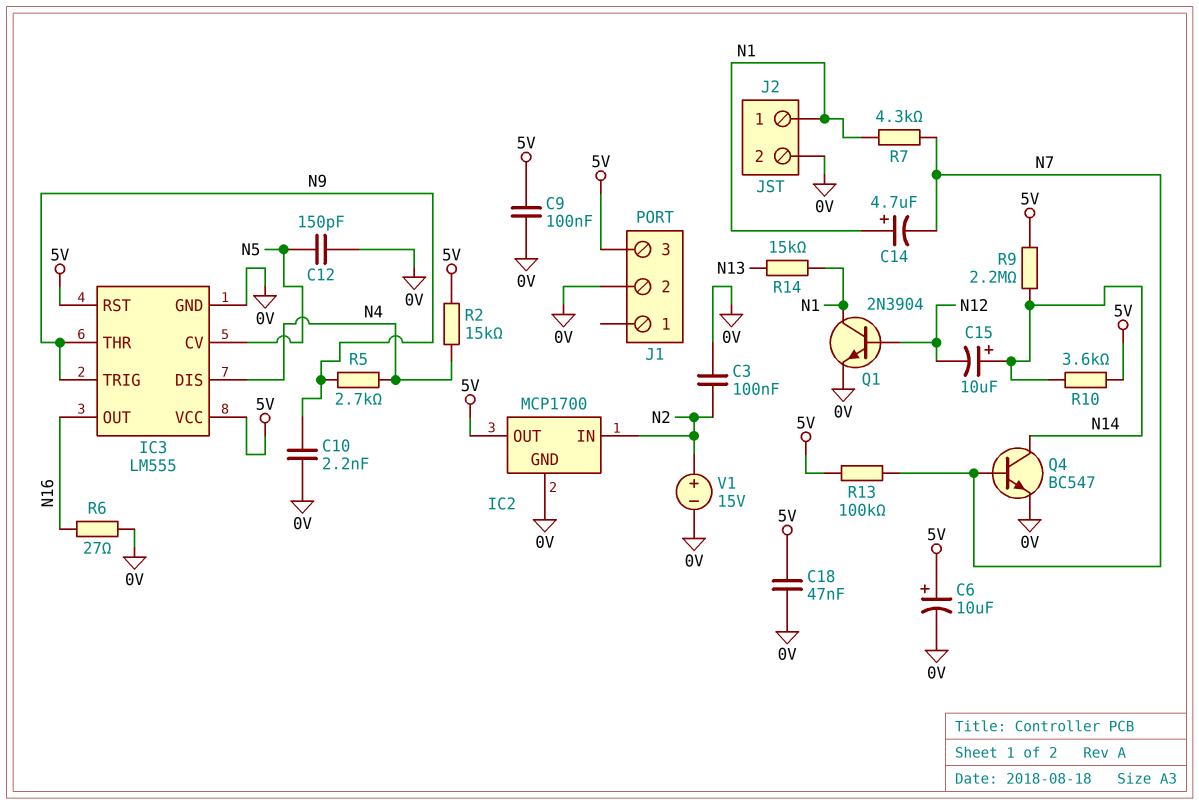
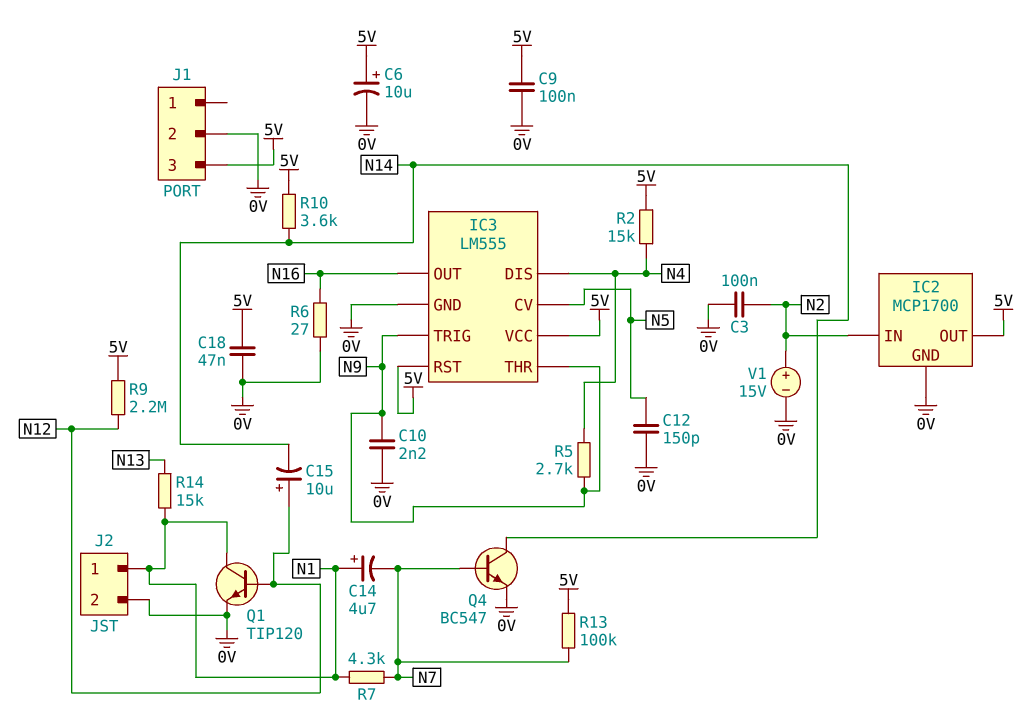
C15: 10uF (plus N14, minus N12) -> 10uF (plus N12, minus N14)
Q1: NPN 2N3904 (B N12, C N1, E 0V) -> NPN TIP120 (B N12, C N1, E 0V)
R9: 2.2M (5V, N14) -> 2.2M (5V, N12)

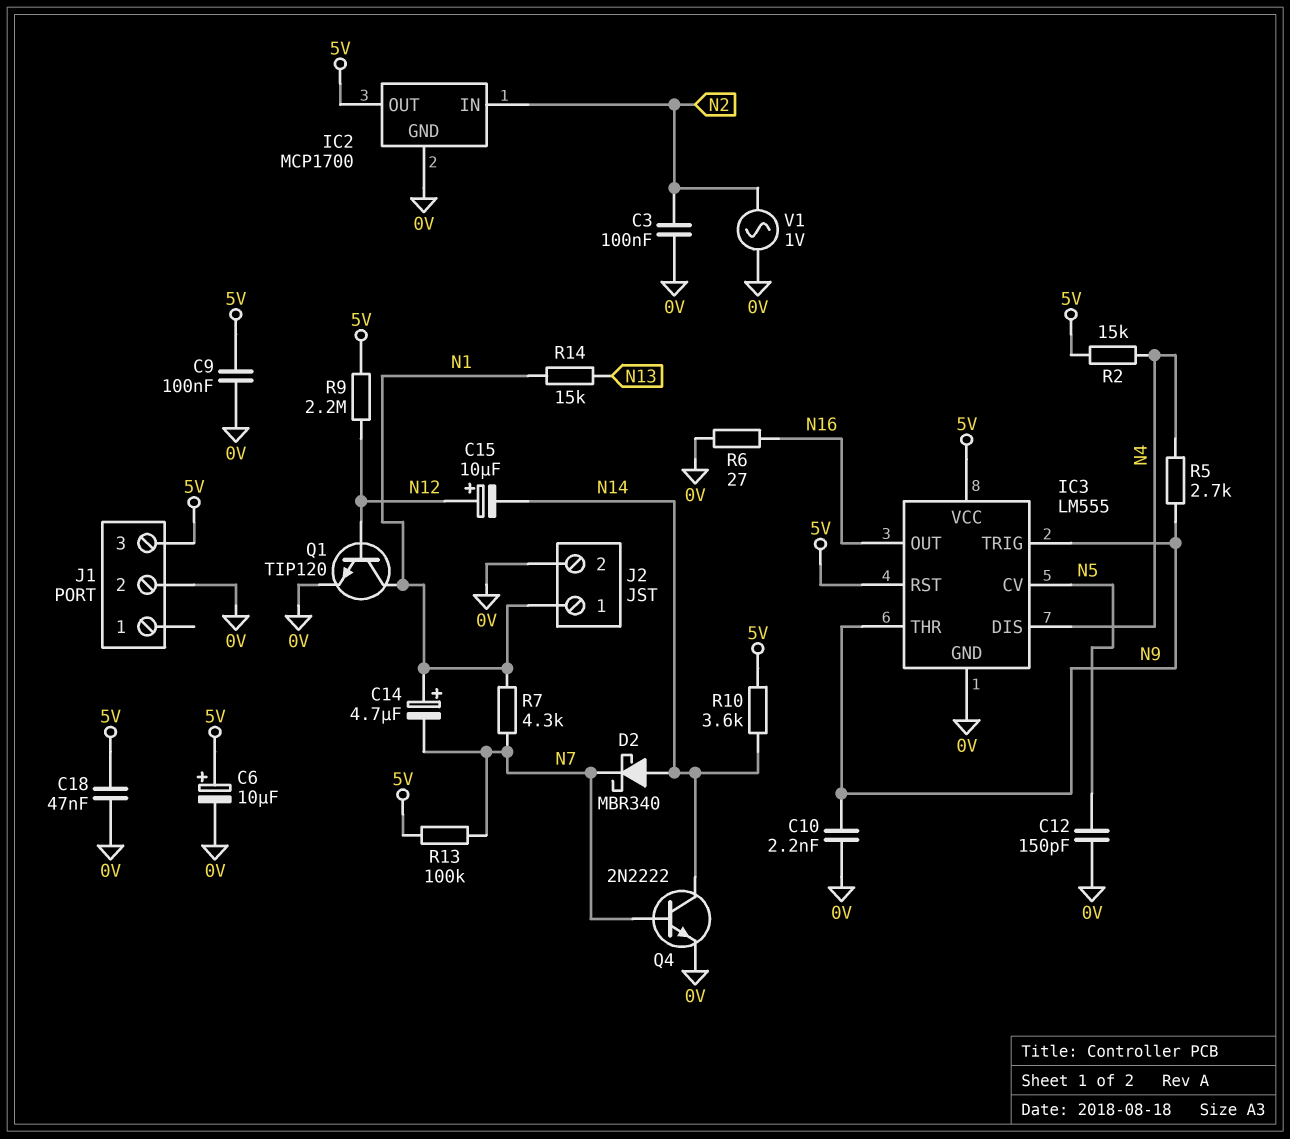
D2: none -> schottky MBR340 (A N14, K N7)
Q4: NPN BC547 (B N7, C N14, E 0V) -> NPN 2N2222 (B N7, C N14, E 0V)
V1: 15V (plus N2, minus 0V) -> AC 1V (0V, N2)

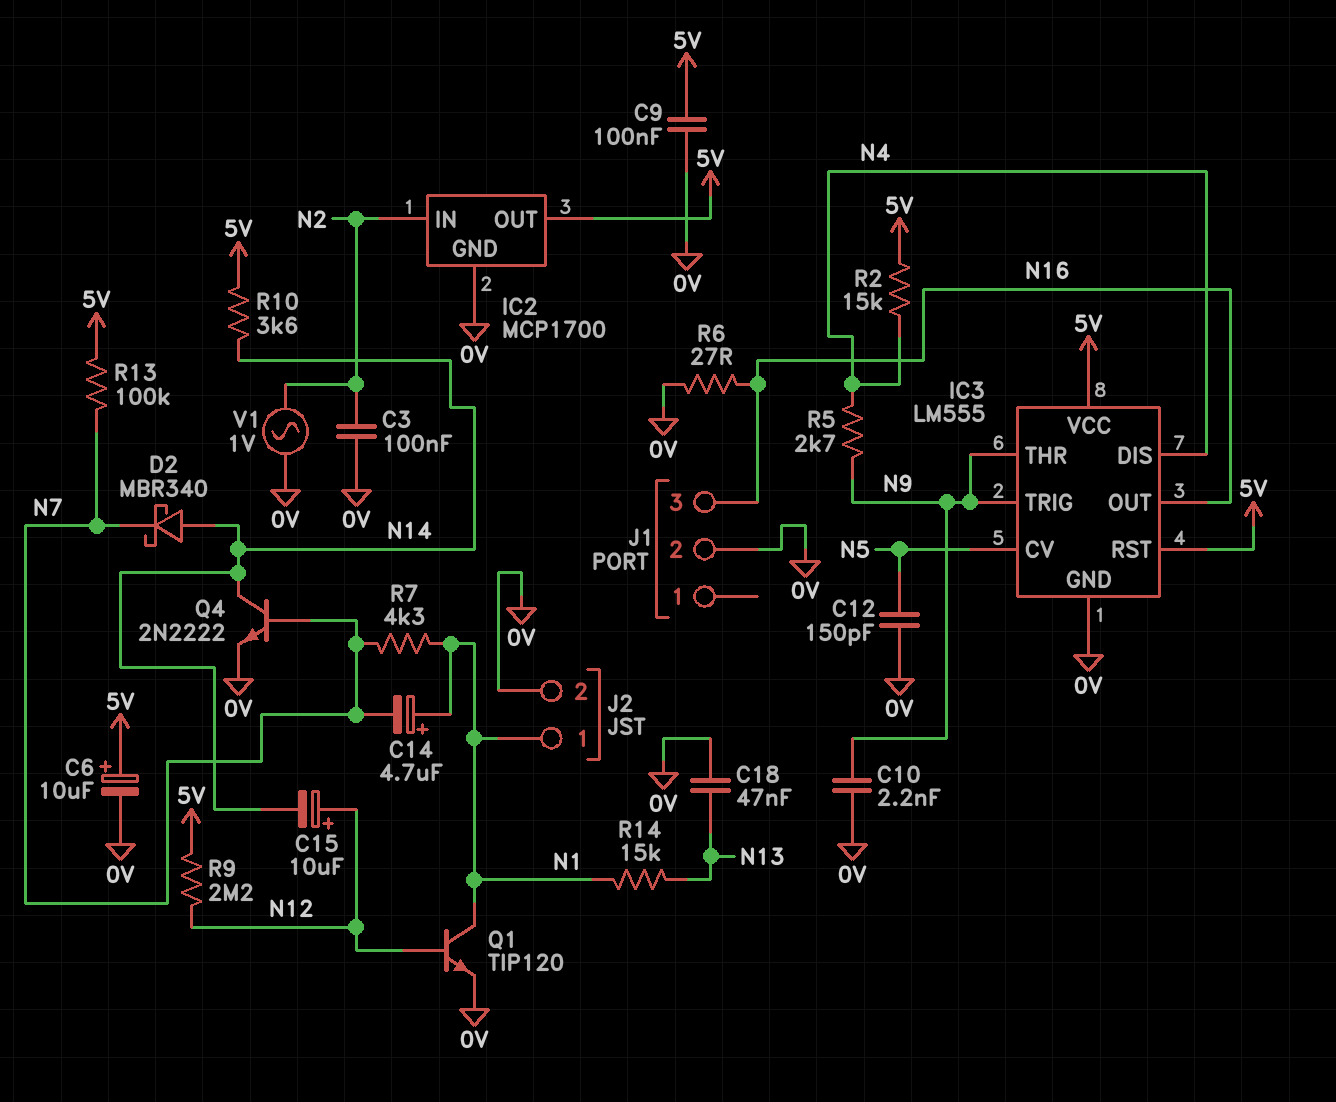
C18: 47nF (0V, 5V) -> 47nF (0V, N13)
J1 pin 3: 5V -> N16

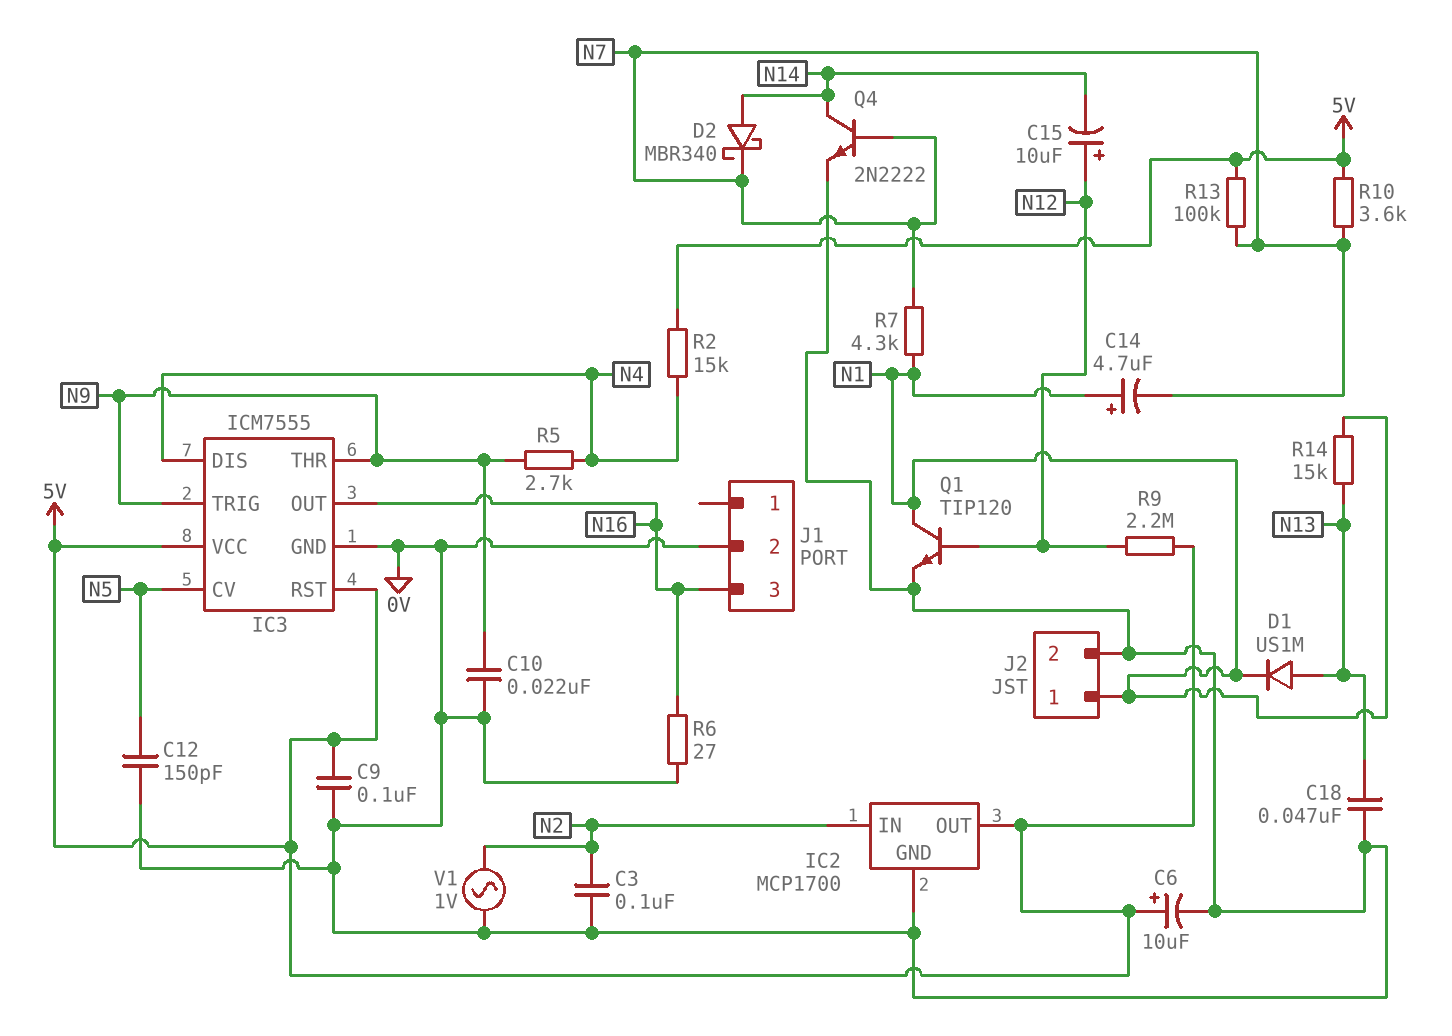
C10: 2.2nF (0V, N9) -> 22nF (0V, N9)
D1: none -> diode US1M (A N13, K N1)
IC3: LM555 -> ICM7555
R10: 3.6k (5V, N14) -> 3.6k (5V, N7)

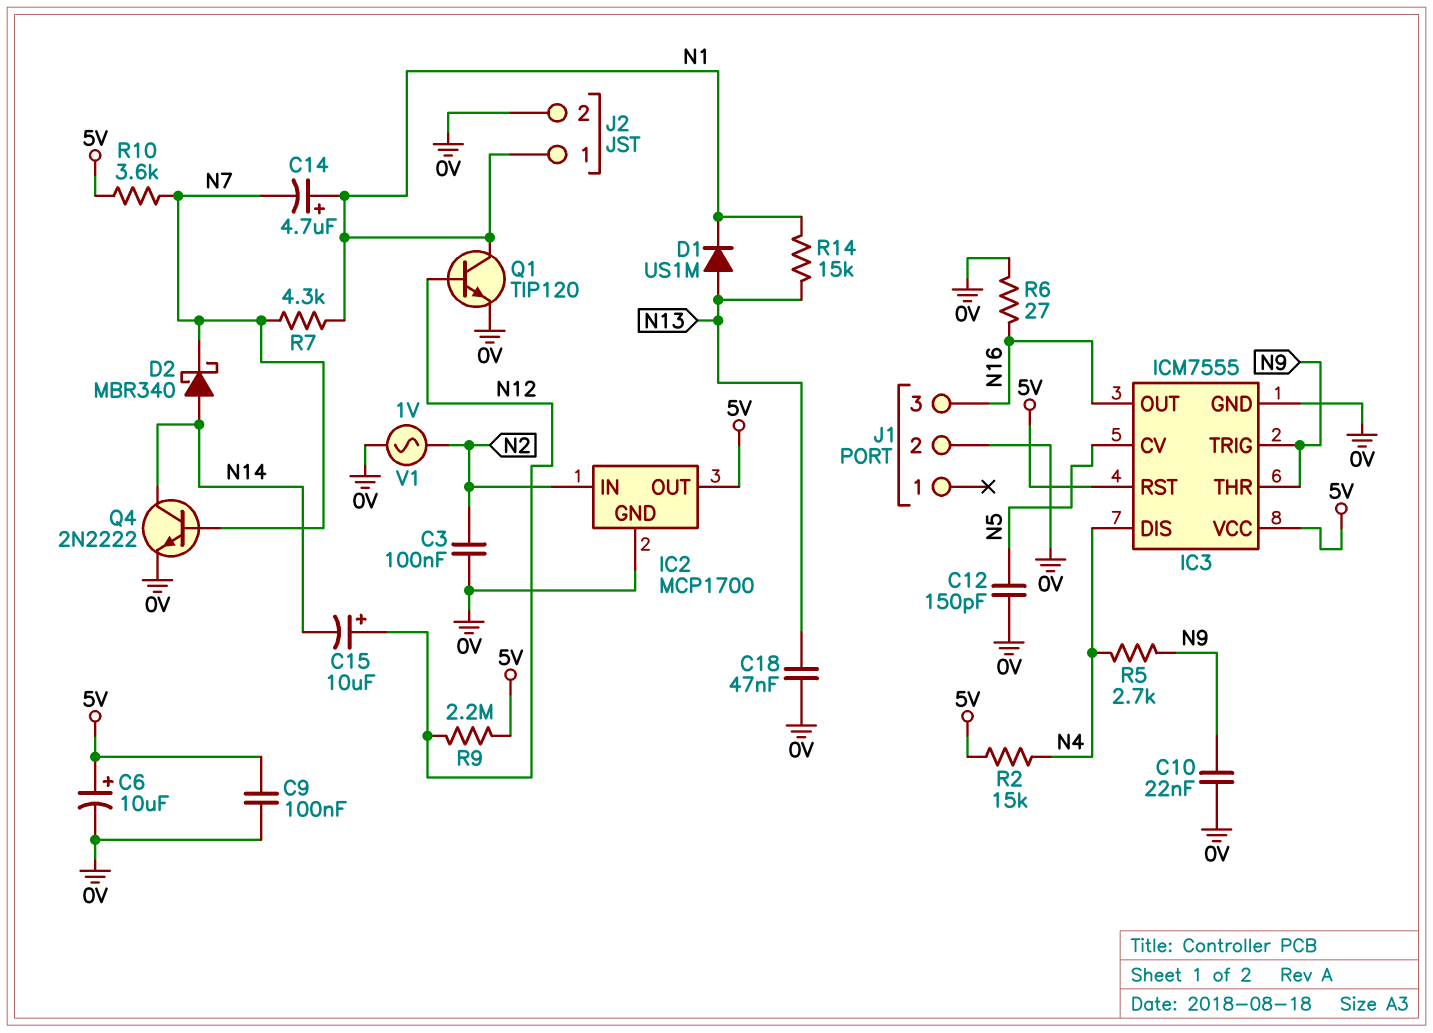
R13: 100k (5V, N7) -> none

